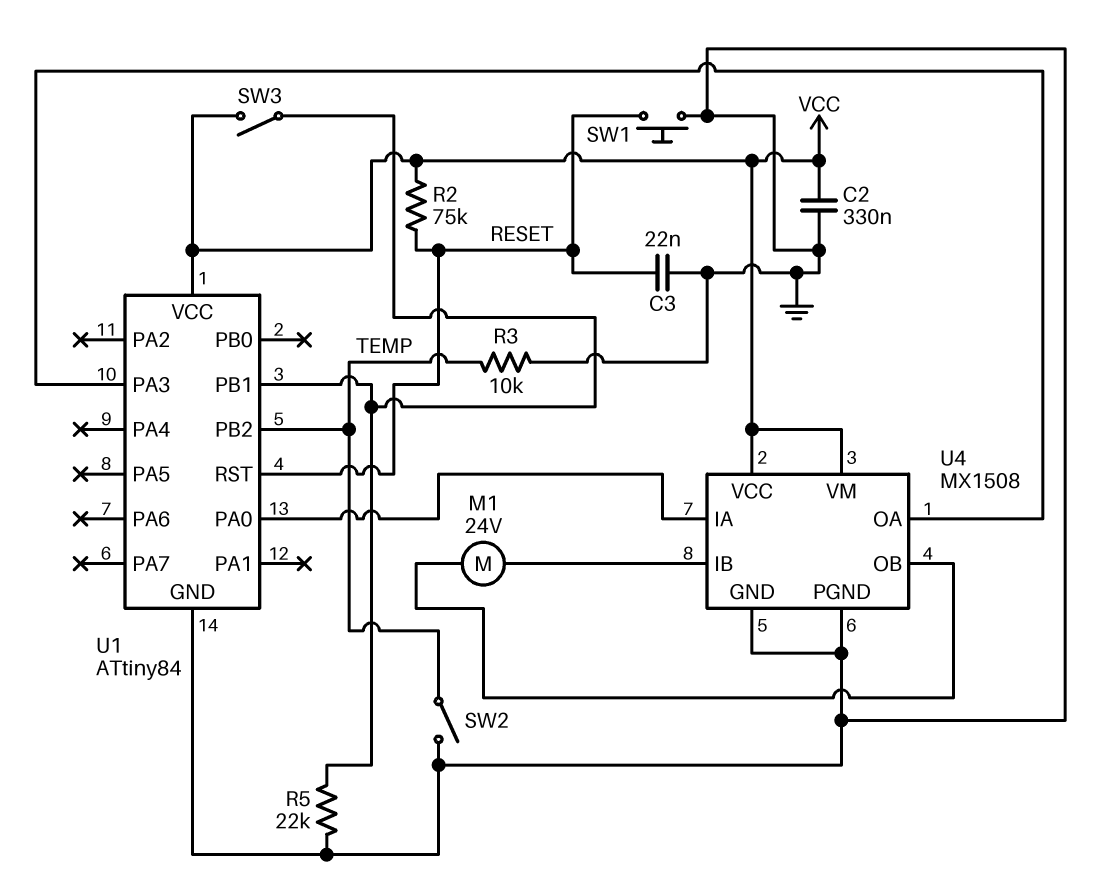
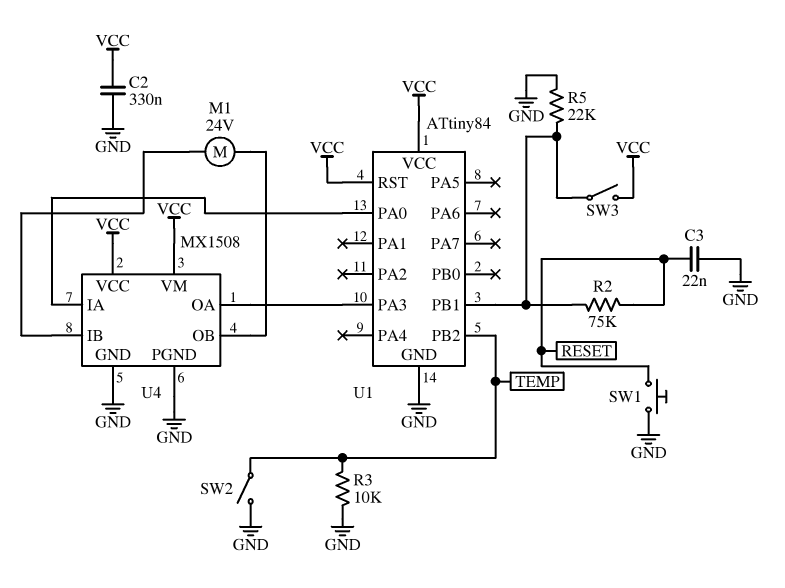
R2: 75k (RESET, VCC) -> 75k (RESET, U1/PB1)
U1 pin RST: RESET -> VCC

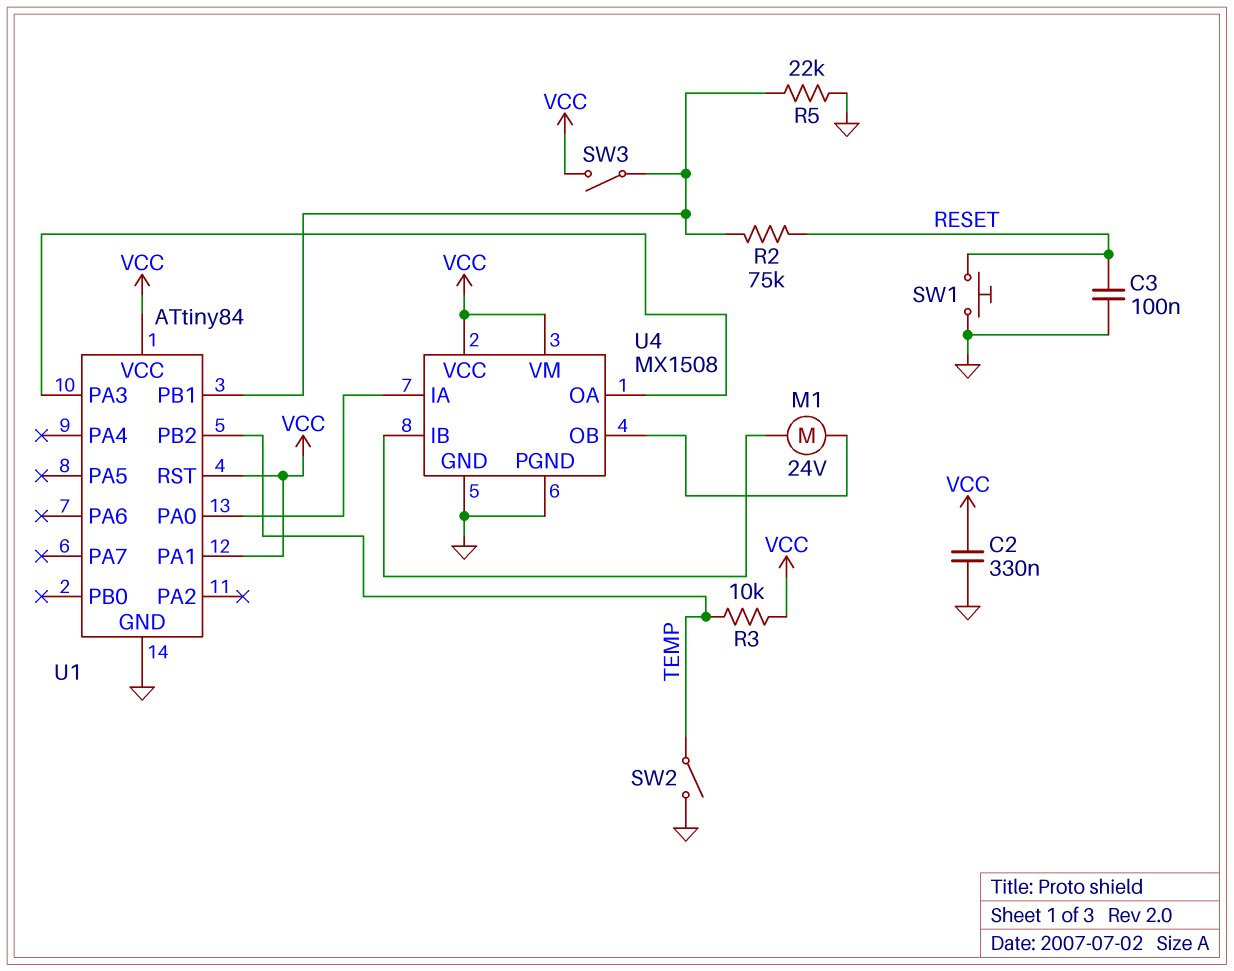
C3: 22nF (GND, RESET) -> 100nF (GND, RESET)
R3: 10k (GND, TEMP) -> 10k (TEMP, VCC)
U1 pin PA1: none -> VCC

